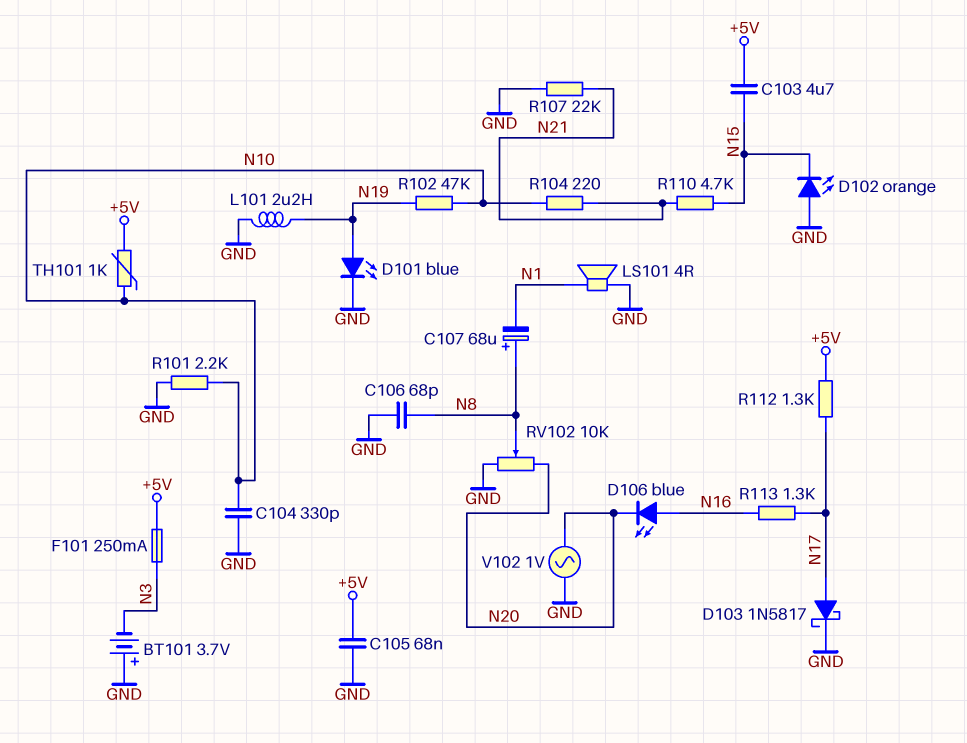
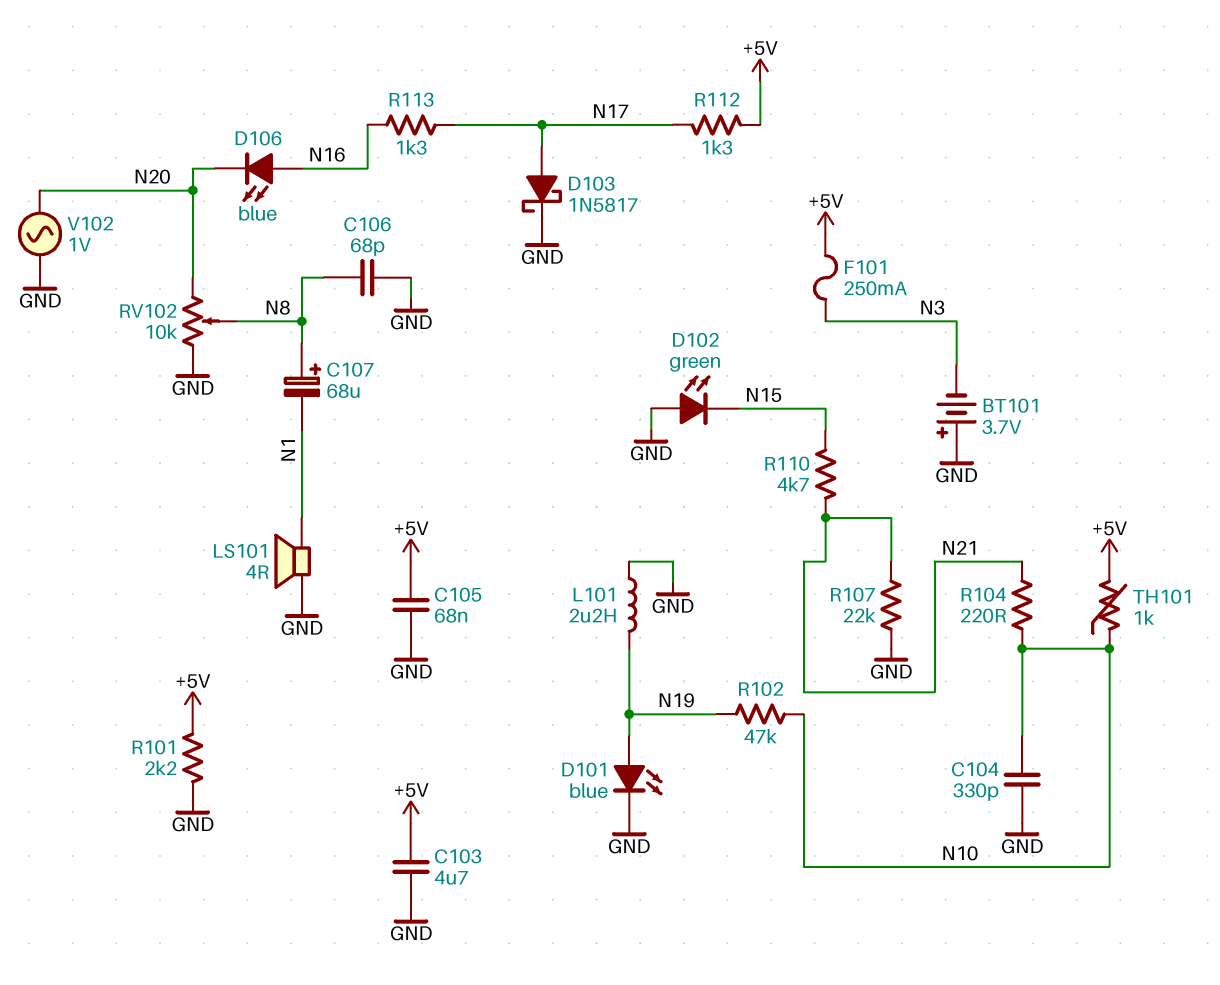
C103: 4.7uF (+5V, N15) -> 4.7uF (+5V, GND)
D102: LED orange (A GND, K N15) -> LED green (A GND, K N15)
R101: 2.2k (GND, N10) -> 2.2k (+5V, GND)

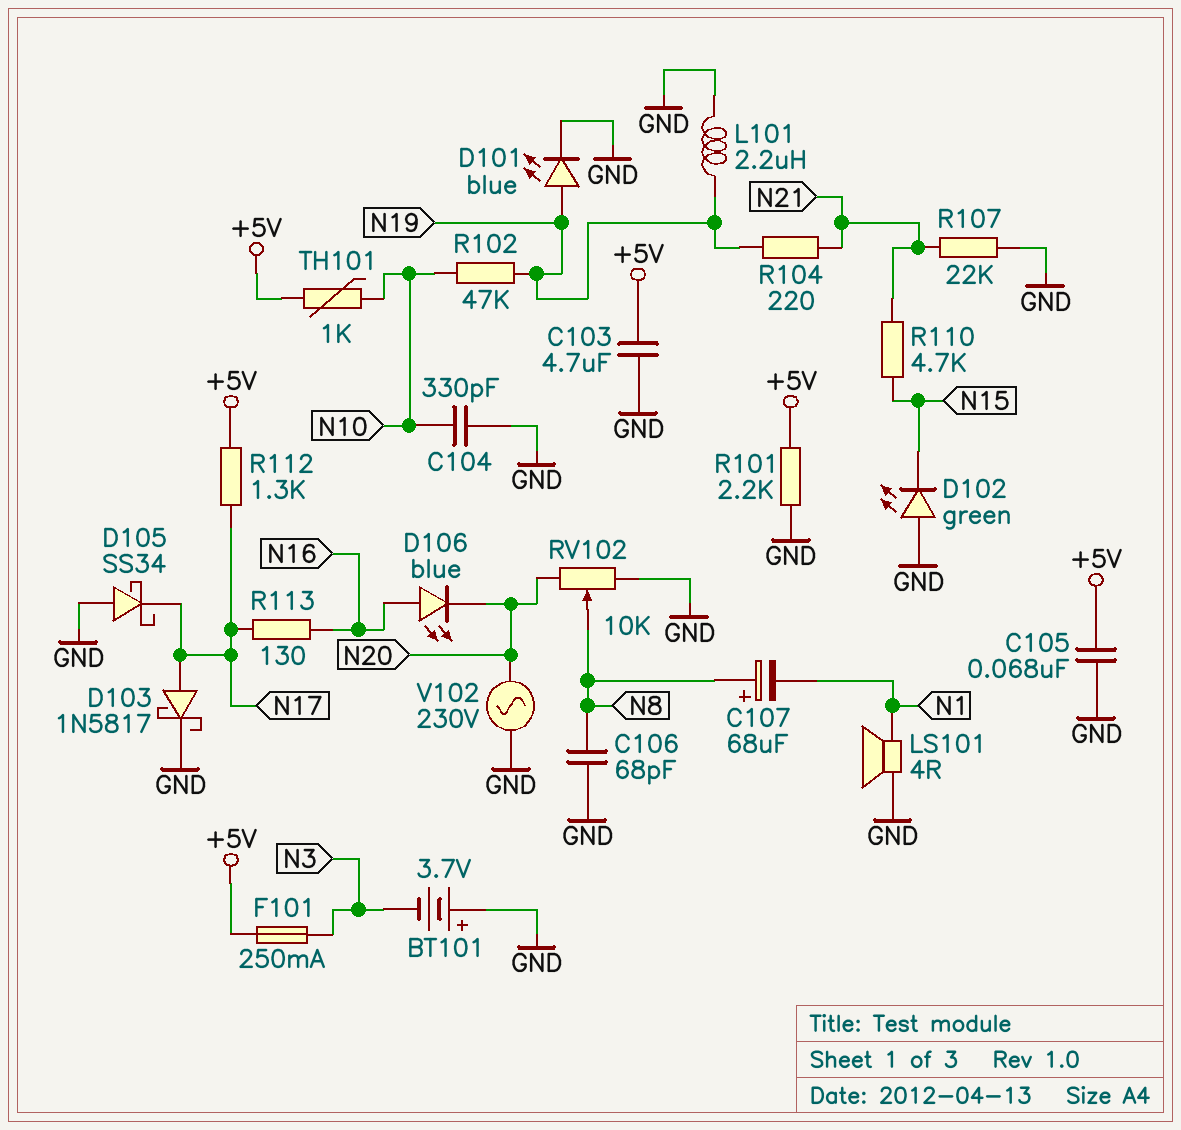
D105: none -> schottky SS34 (A GND, K N17)
R104: 220 (N10, N21) -> 220 (N19, N21)
R113: 1.3k (N16, N17) -> 130 (N16, N17)
V102: AC 1V (GND, N20) -> AC 230V (GND, N20)

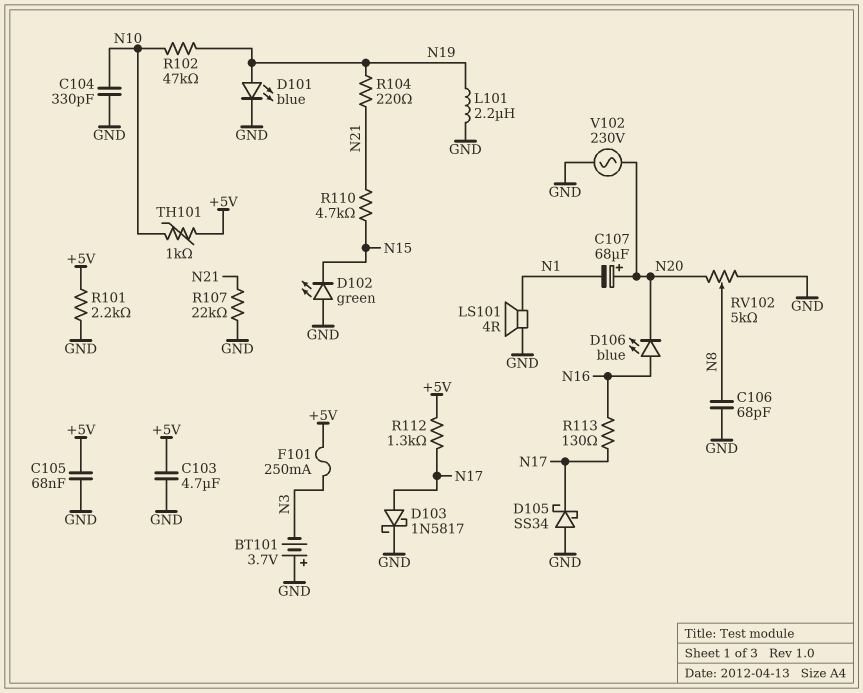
C107: 68uF (plus N8, minus N1) -> 68uF (plus N20, minus N1)
RV102: 10k (GND, N20, wiper N8) -> 5k (GND, N20, wiper N8)

